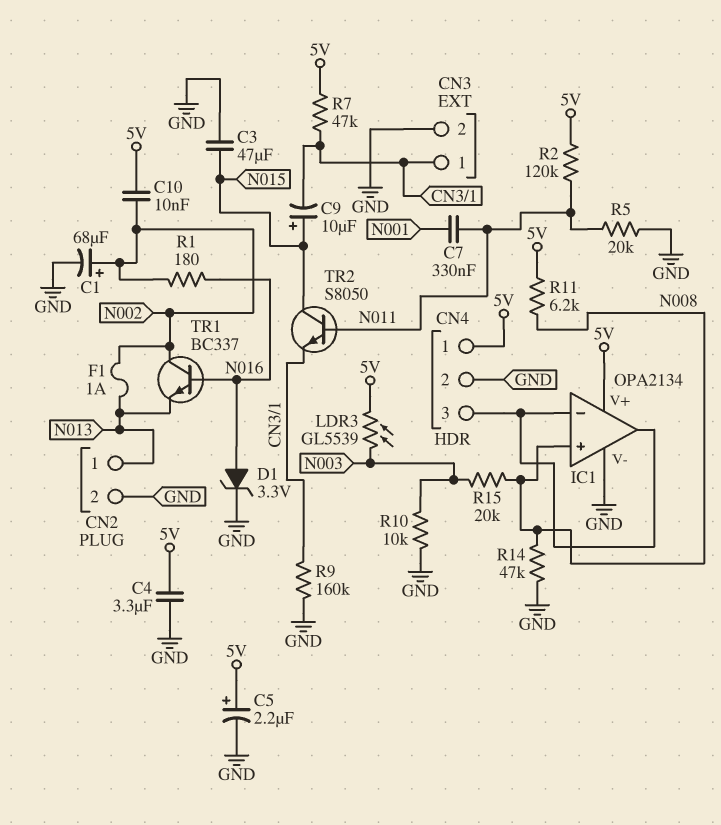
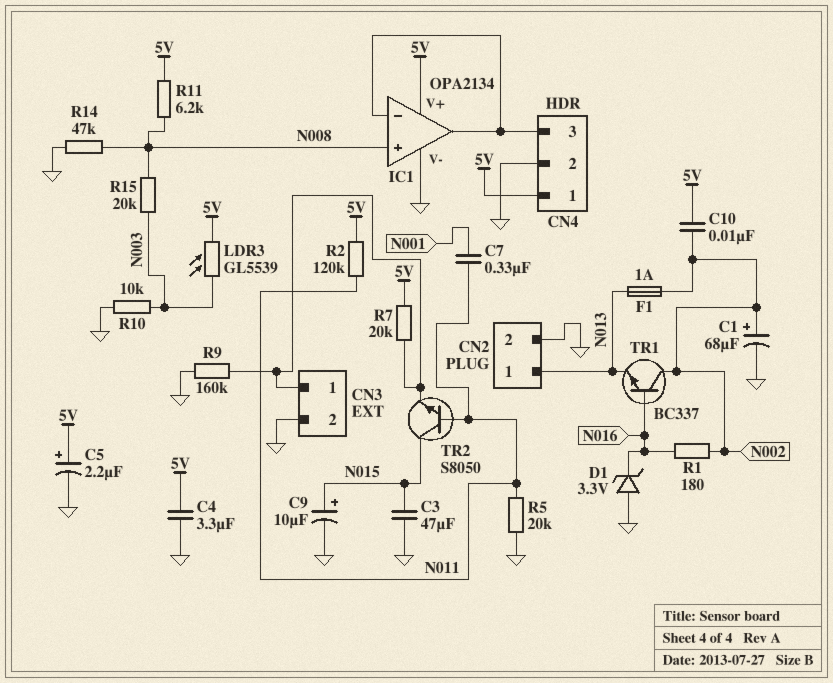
C9: 10uF (plus N015, minus CN3/1) -> 10uF (plus N015, minus GND)
D1: zener 3.3V (A N016, K GND) -> zener 3.3V (A GND, K N016)
R7: 47k (5V, CN3/1) -> 20k (5V, CN3/1)

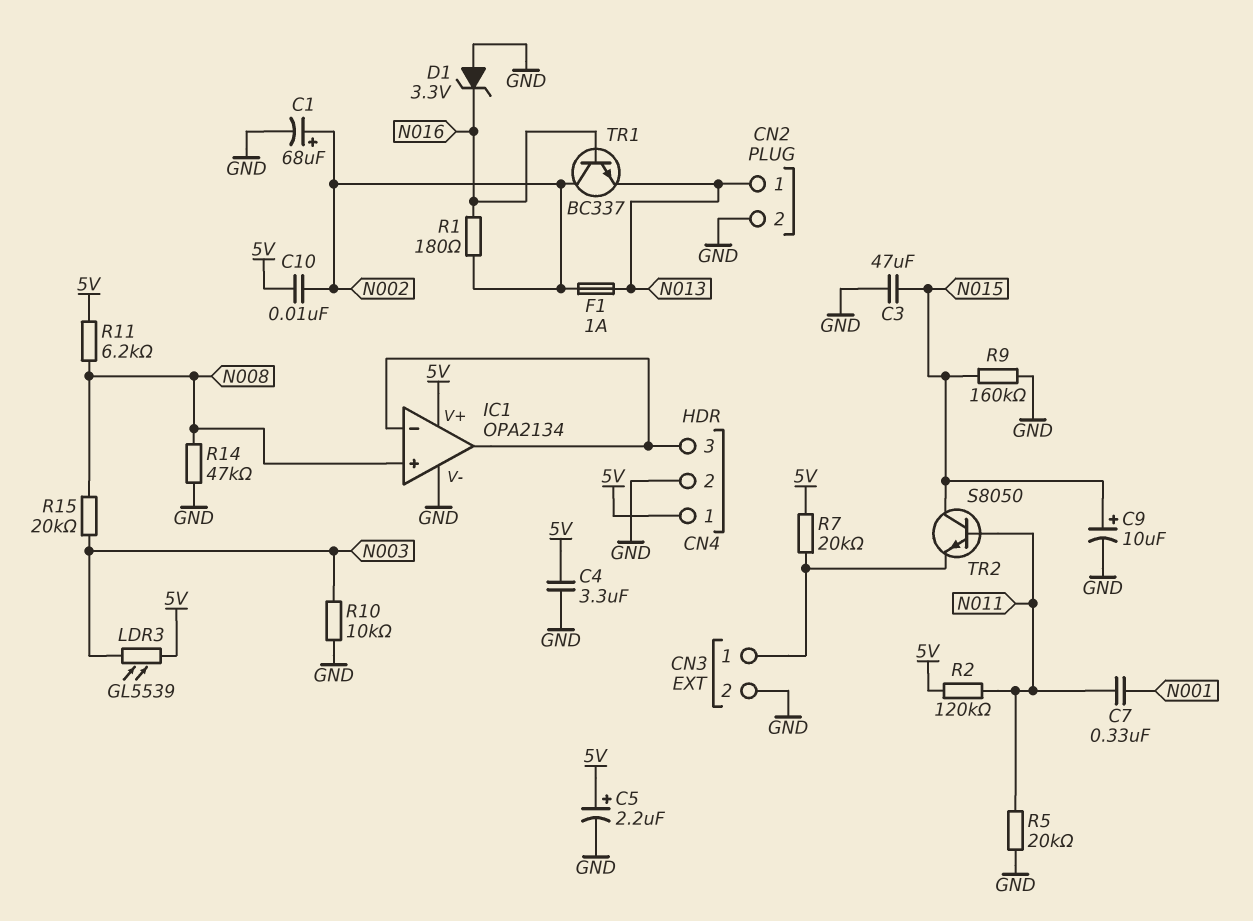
R9: 160k (CN3/1, GND) -> 160k (GND, N015)

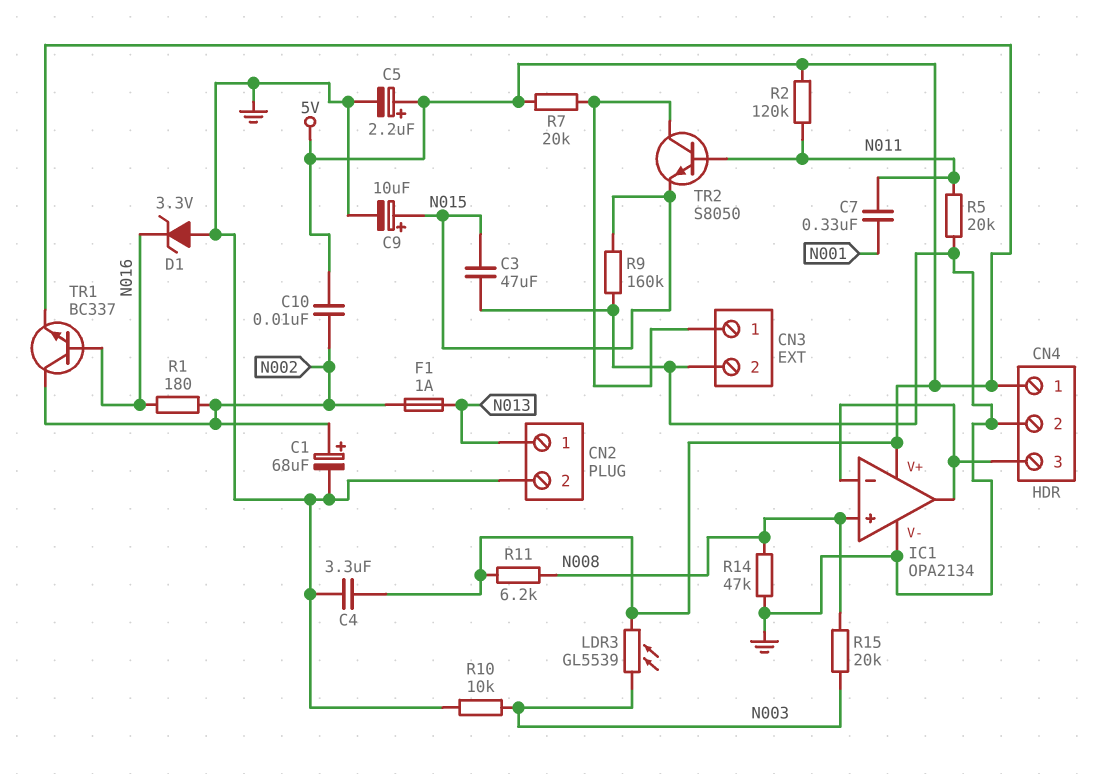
TR1: NPN BC337 (B N016, C N002, E N013) -> NPN BC337 (B N016, C N002, E 5V)
TR2: NPN S8050 (B N011, C N015, E CN3/1) -> NPN S8050 (B N011, C CN3/1, E N015)

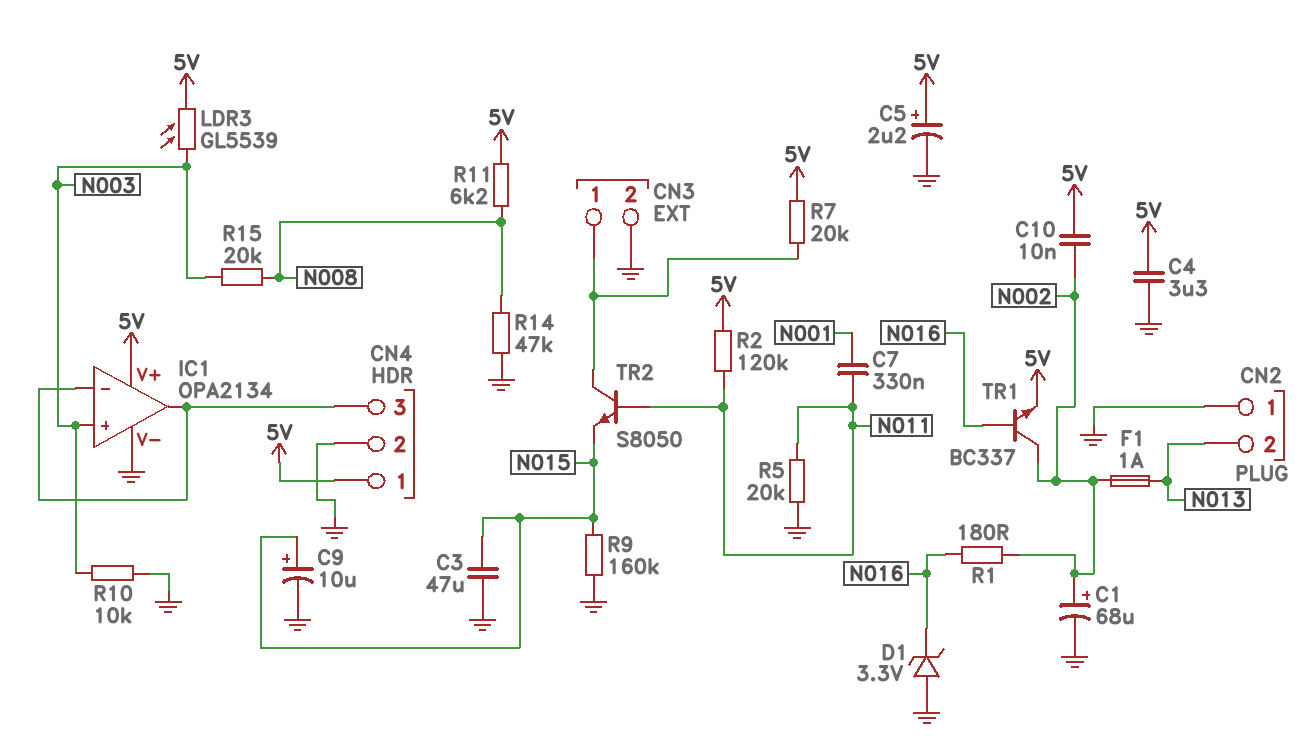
CN2 pin 1: N013 -> GND
CN2 pin 2: GND -> N013
IC1 pin in+: N008 -> N003

